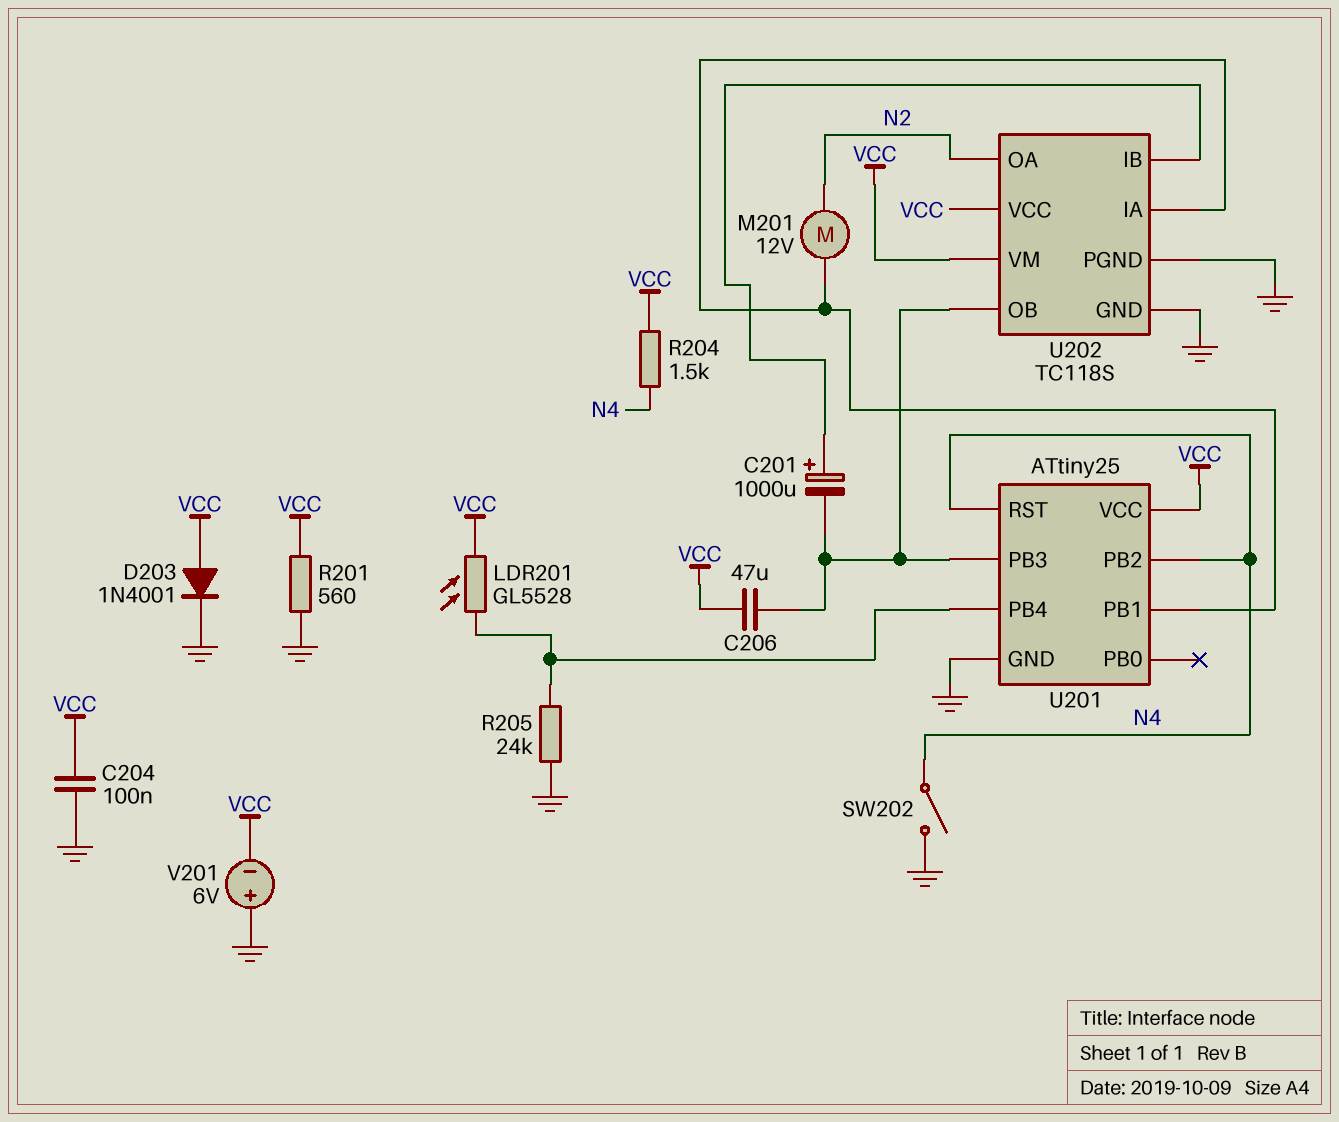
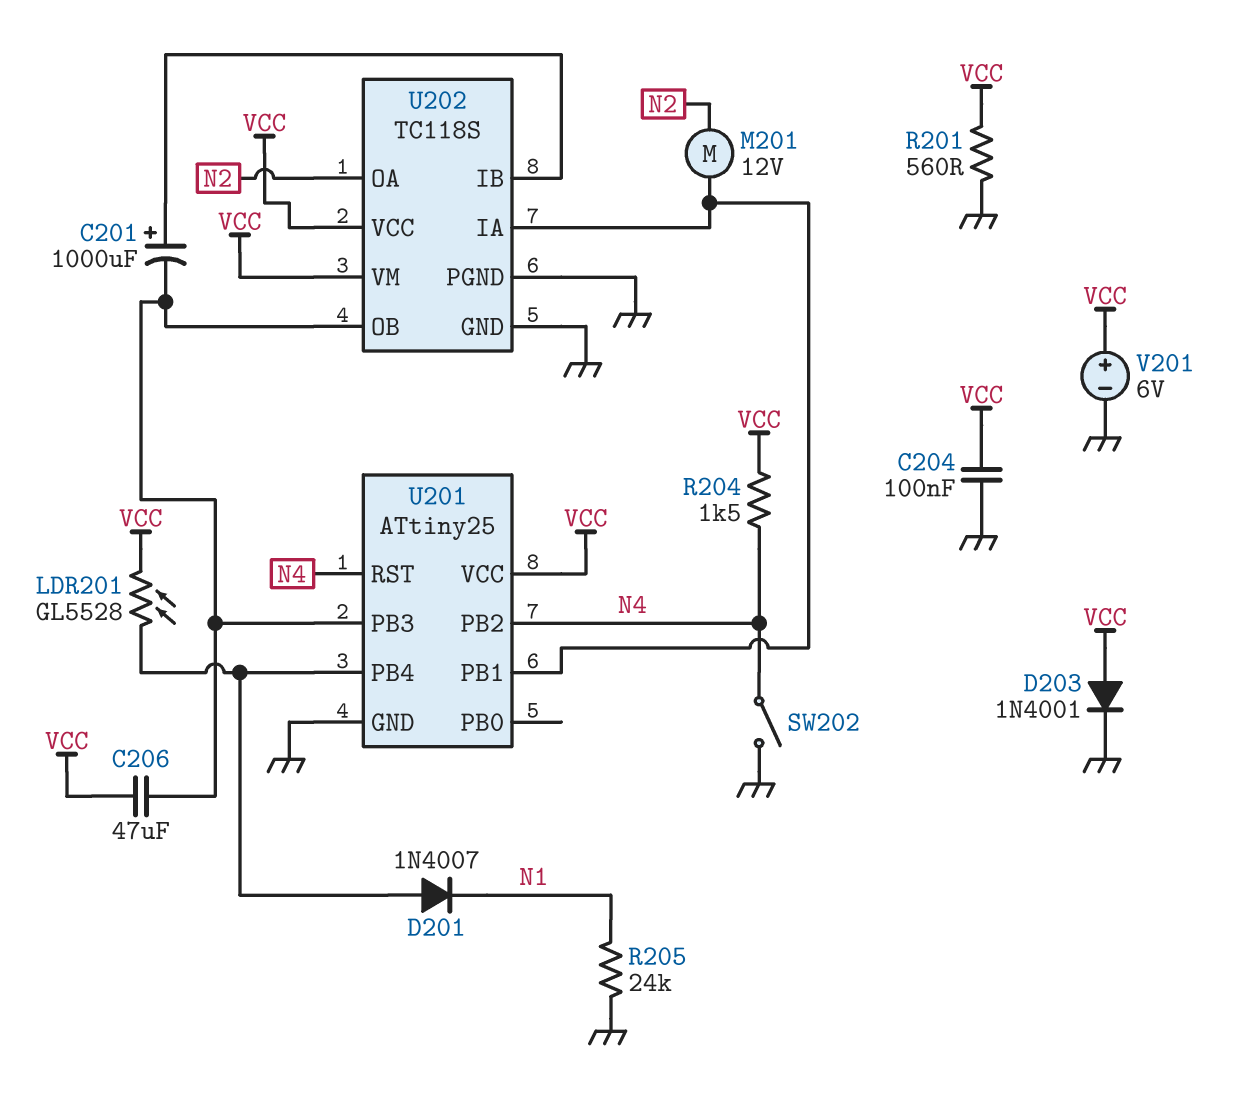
D201: none -> diode 1N4007 (A U201/PB4, K N1)
R205: 24k (GND, U201/PB4) -> 24k (GND, N1)
V201: 6V (plus GND, minus VCC) -> 6V (plus VCC, minus GND)

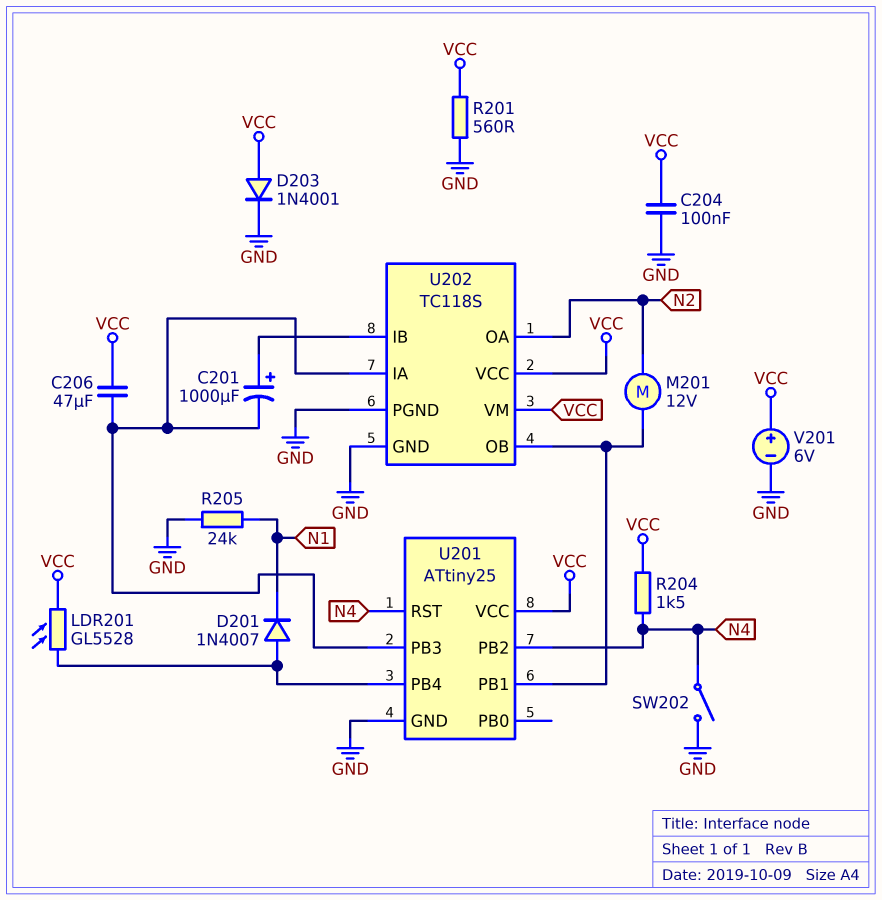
U202 pin IA: U201/PB1 -> U201/PB3
U202 pin OB: U201/PB3 -> U201/PB1

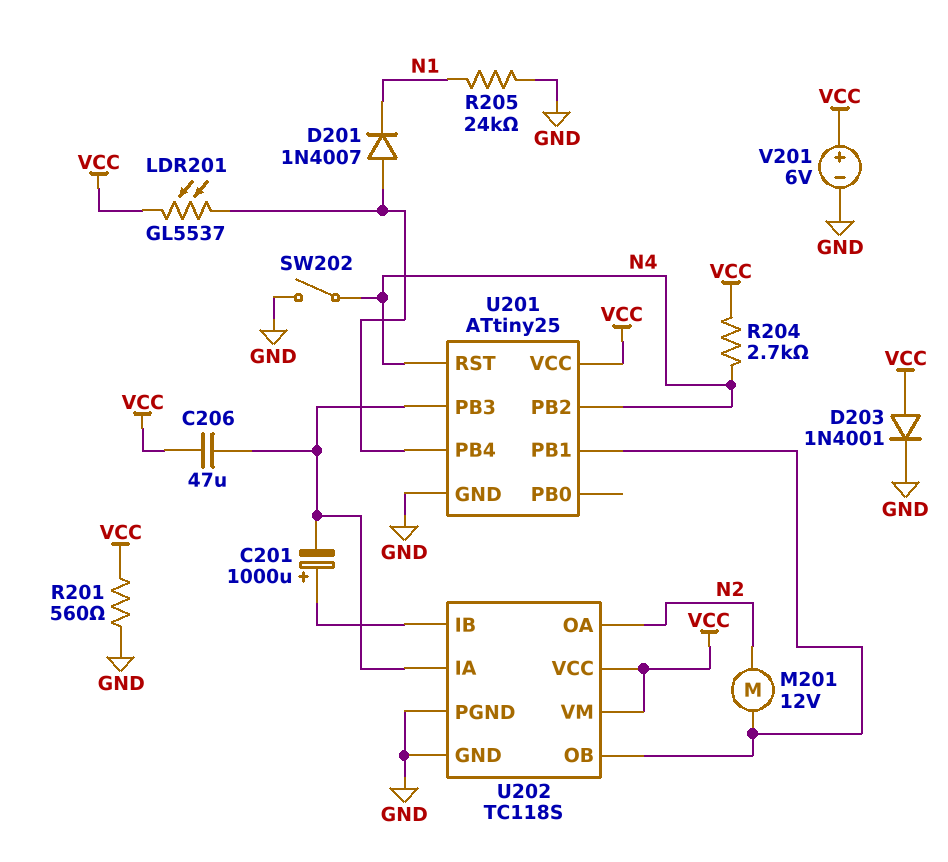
C204: 100nF (GND, VCC) -> none
LDR201: GL5528 (U201/PB4, VCC) -> GL5537 (U201/PB4, VCC)
R204: 1.5k (N4, VCC) -> 2.7k (N4, VCC)

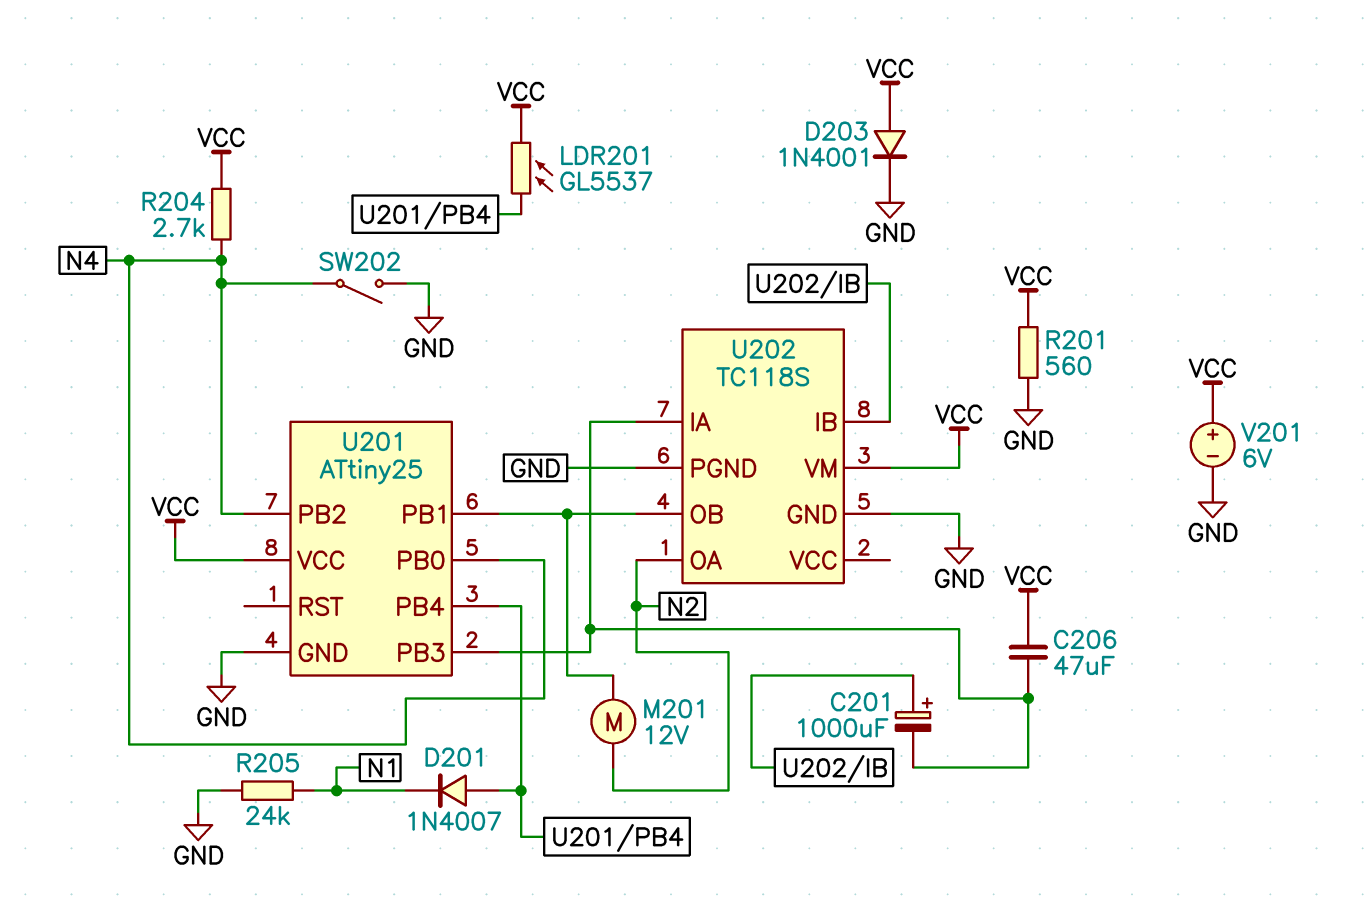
U201 pin PB0: none -> N4
U201 pin RST: N4 -> none
U202 pin VCC: VCC -> none

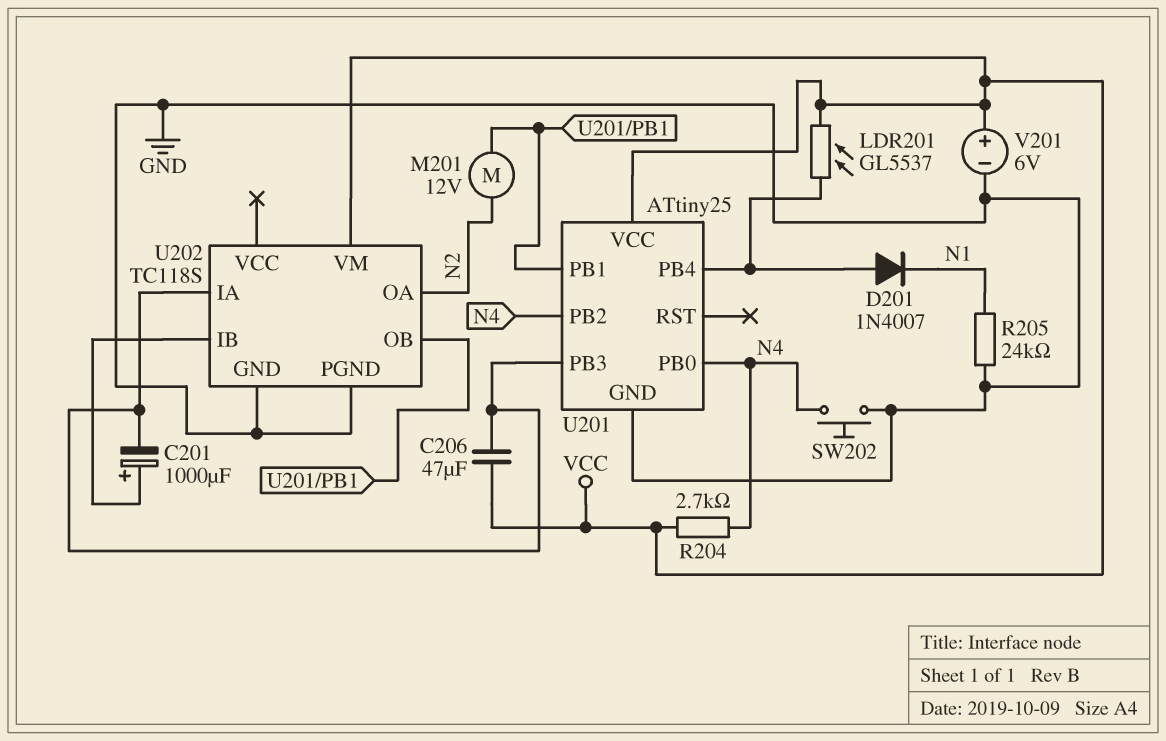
D203: diode 1N4001 (A VCC, K GND) -> none
R201: 560 (GND, VCC) -> none
SW202: switch (GND, N4) -> button (GND, N4)

